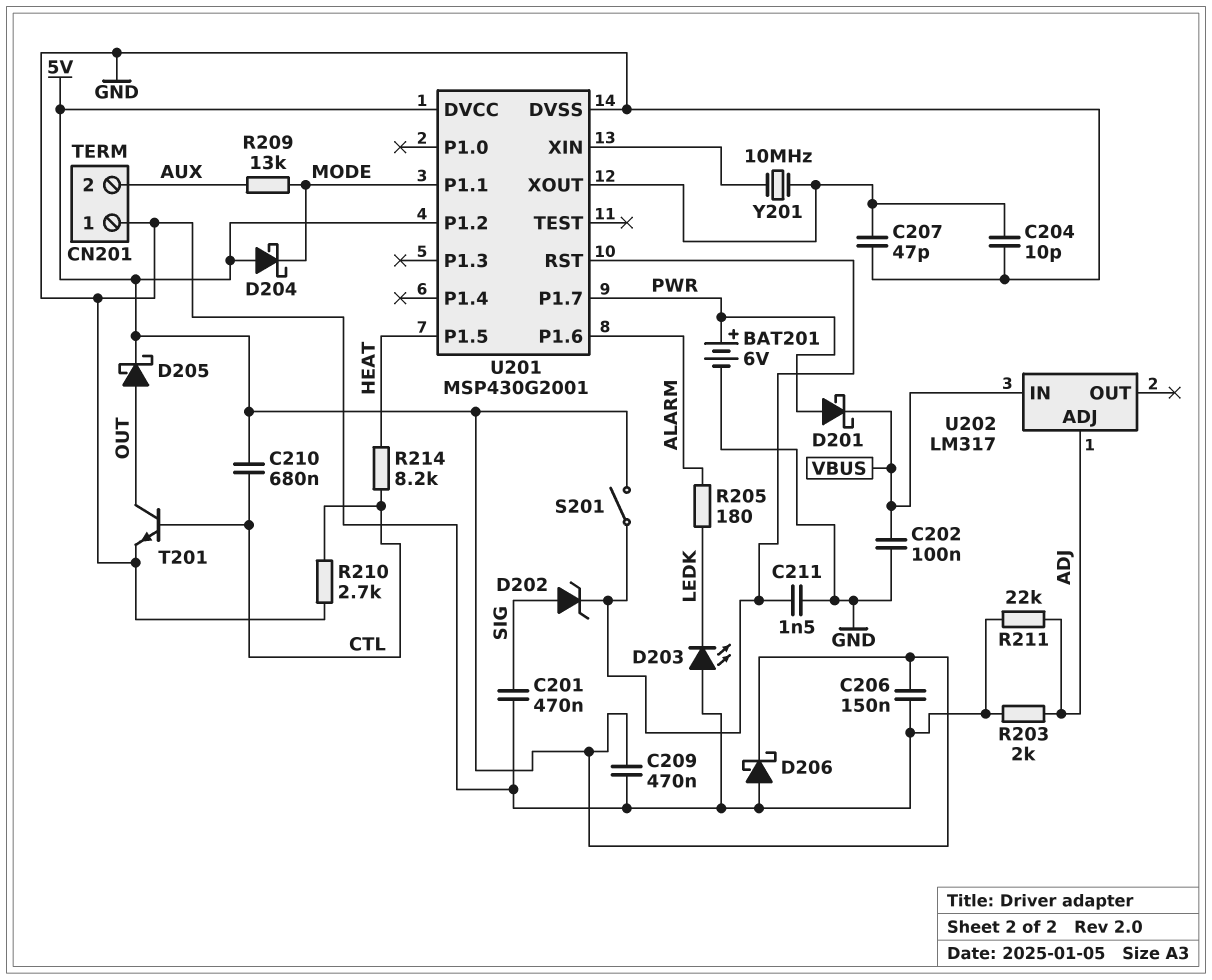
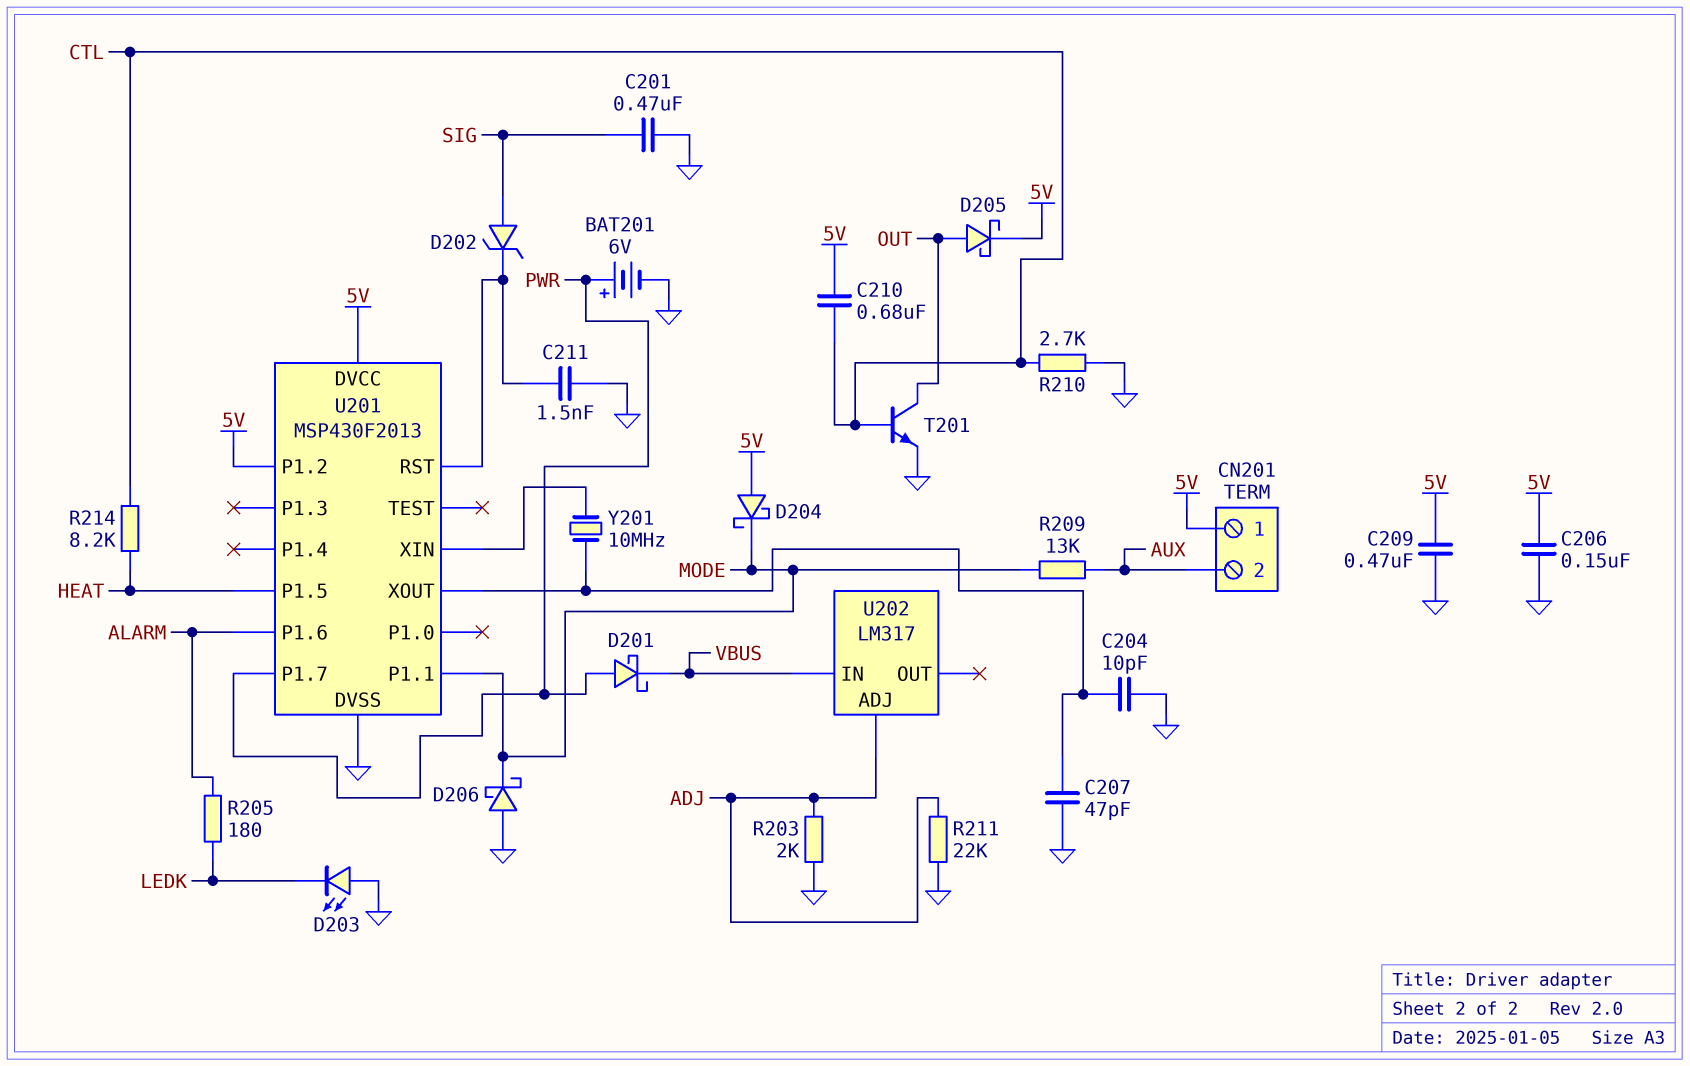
C202: 100nF (GND, VBUS) -> none
CN201 pin 1: GND -> 5V
D206: schottky (A GND, K 5V) -> schottky (A GND, K MODE)
S201: switch (5V, U201/RST) -> none
U201: MSP430G2001 -> MSP430F2013

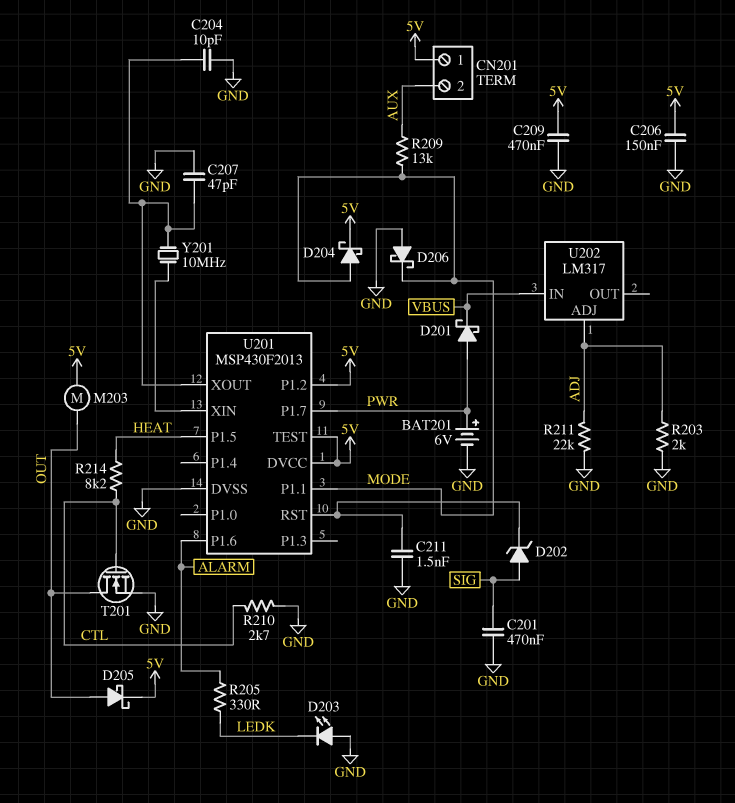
C210: 680nF (5V, CTL) -> none
D204: schottky (A 5V, K MODE) -> schottky (A MODE, K 5V)
M203: none -> motor (5V, OUT)
R205: 180 (ALARM, LEDK) -> 330 (ALARM, LEDK)
T201: NPN (B CTL, C OUT, E GND) -> NMOS (G CTL, D OUT, S GND)
U201 pin TEST: none -> 5V

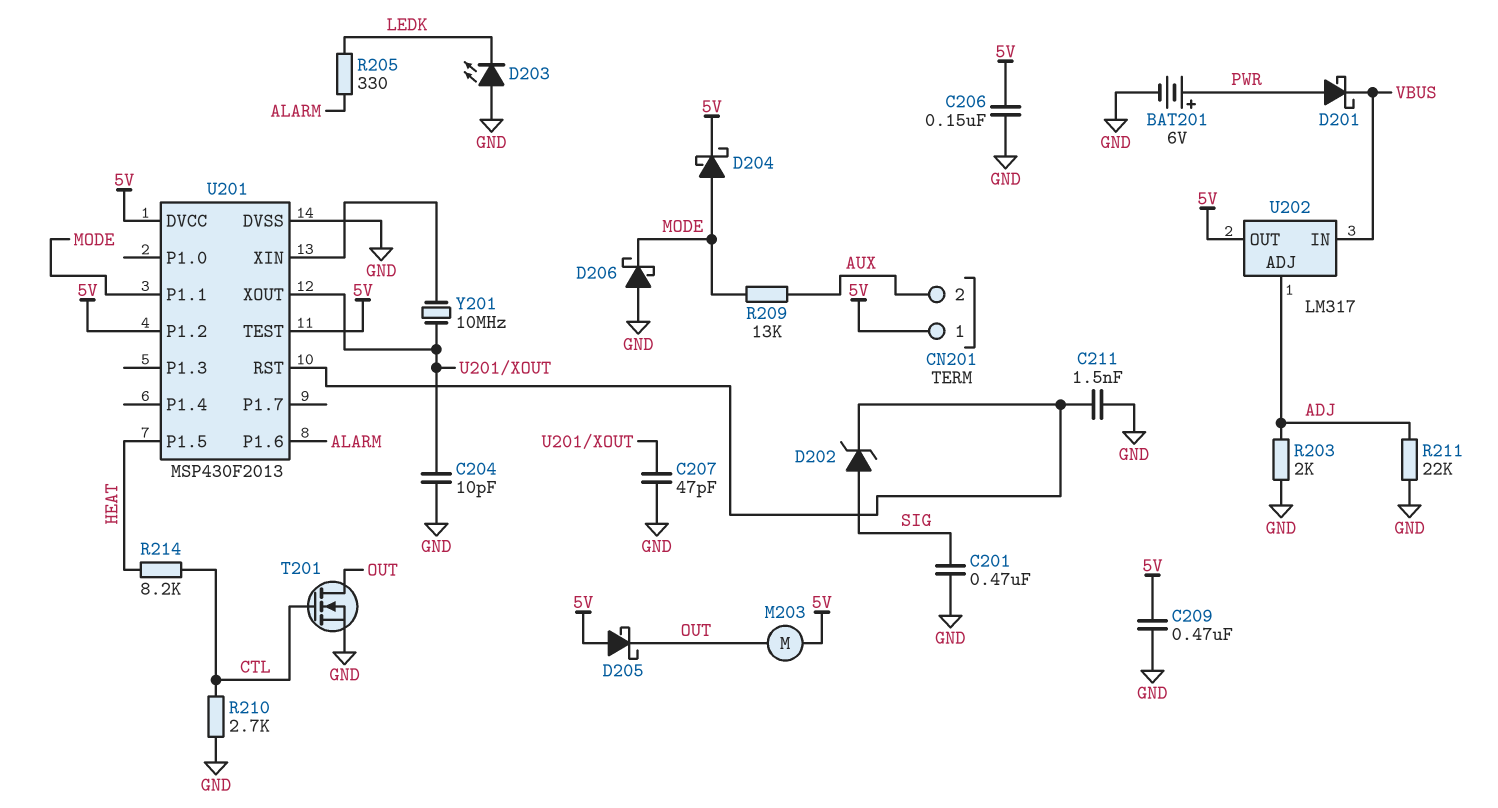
D205: schottky (A OUT, K 5V) -> schottky (A 5V, K OUT)
U201 pin P1.7: PWR -> none
U202 pin OUT: none -> 5V

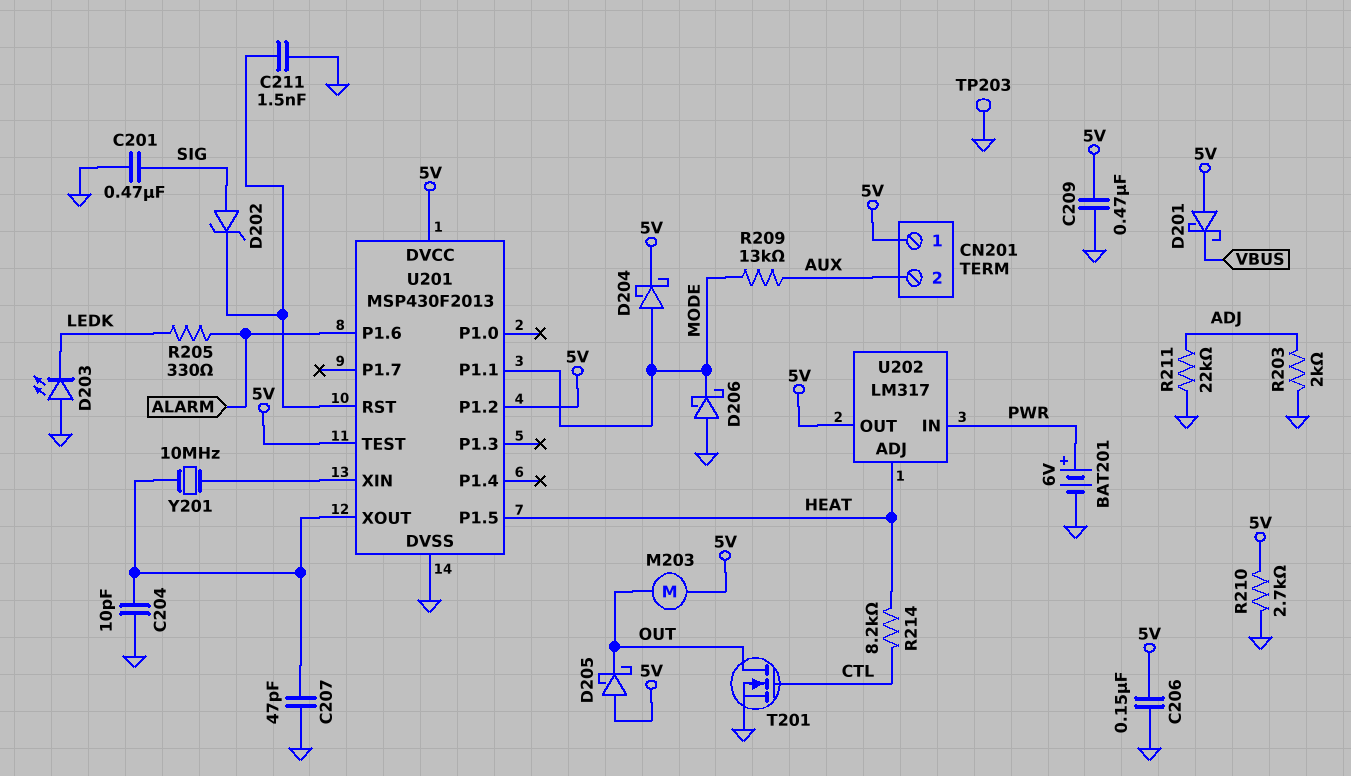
D201: schottky (A PWR, K VBUS) -> schottky (A 5V, K VBUS)
R210: 2.7k (CTL, GND) -> 2.7k (5V, GND)
TP203: none -> test point (GND)
U202 pin ADJ: ADJ -> HEAT
U202 pin IN: VBUS -> PWR

